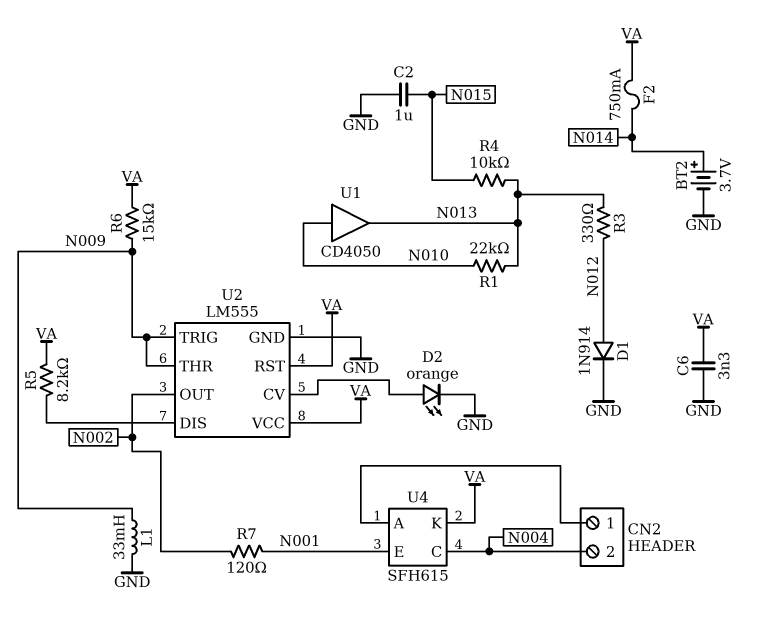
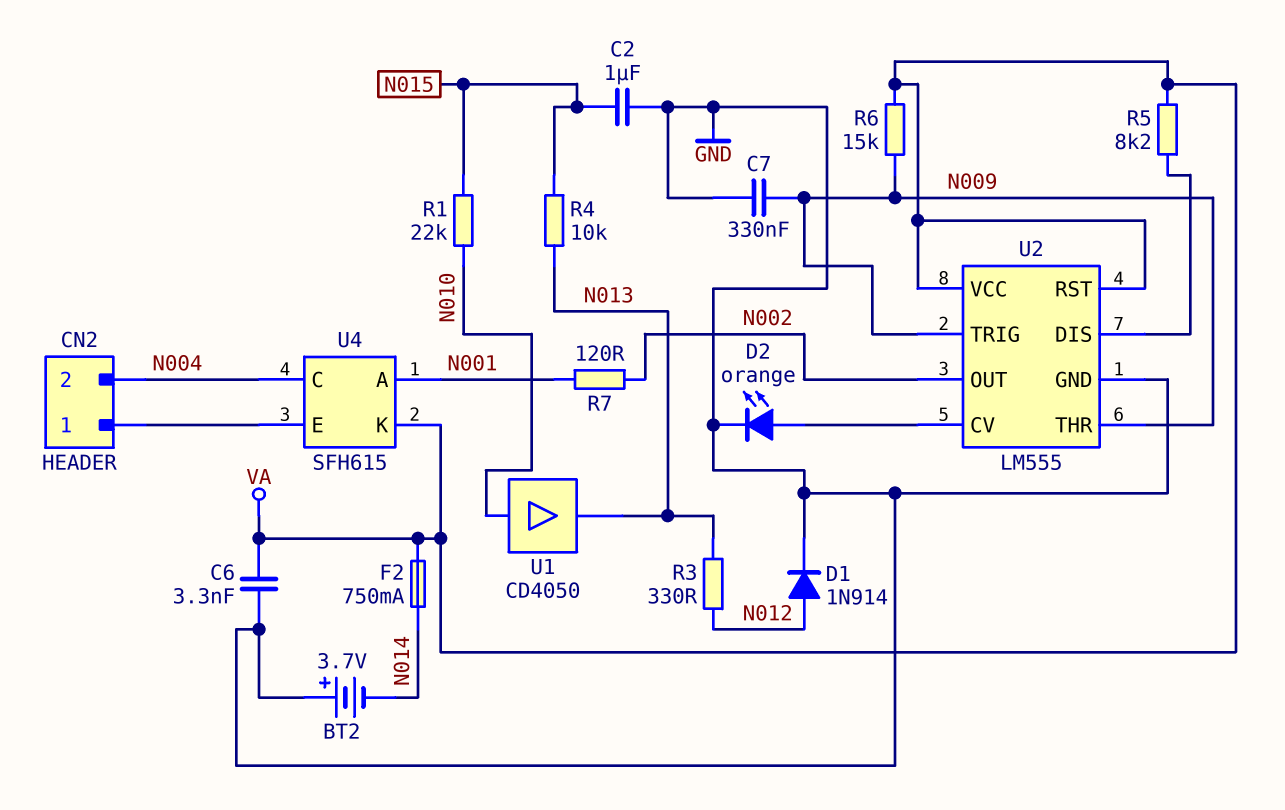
BT2: 3.7V (plus N014, minus GND) -> 3.7V (plus GND, minus N014)
C7: none -> 330nF (GND, N009)
L1: 33mH (GND, N009) -> none
R1: 22k (N010, N013) -> 22k (N010, N015)
U4 pin A: CN2/1 -> N001
U4 pin E: N001 -> CN2/1

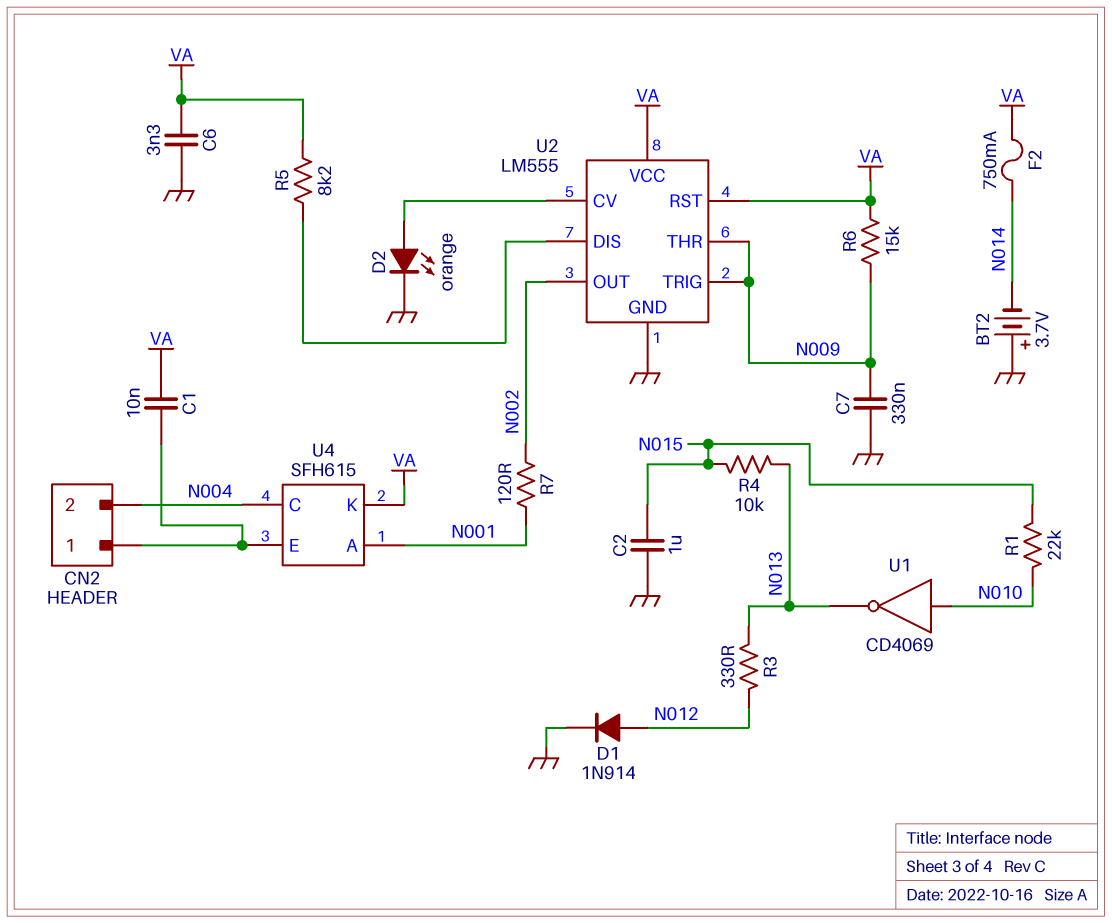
C1: none -> 10nF (CN2/1, VA)
U1: buffer CD4050 (in N010, out N013) -> NOT CD4069 (in N010, out N013)

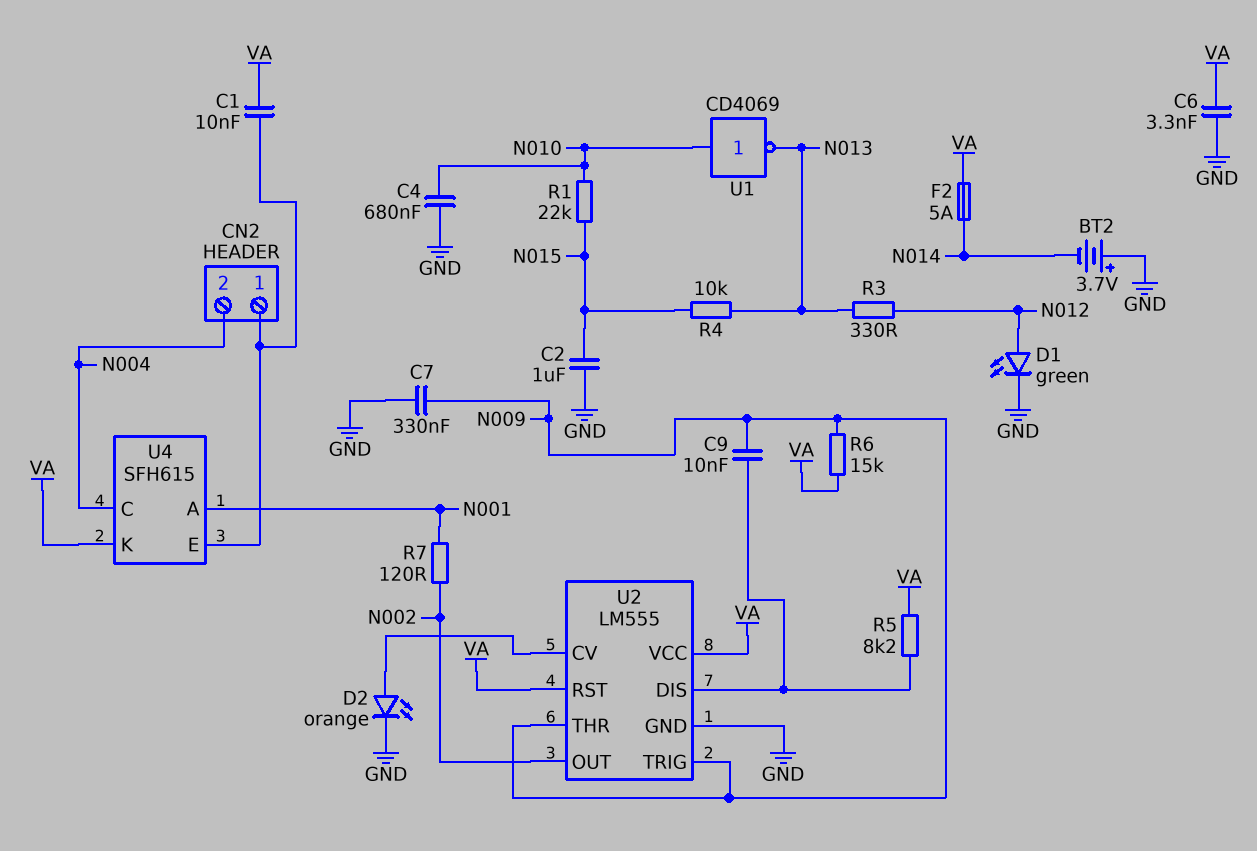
C4: none -> 680nF (GND, N010)
C9: none -> 10nF (N009, U2/DIS)
D1: diode 1N914 (A N012, K GND) -> LED green (A N012, K GND)
F2: 750mA (N014, VA) -> 5A (N014, VA)

